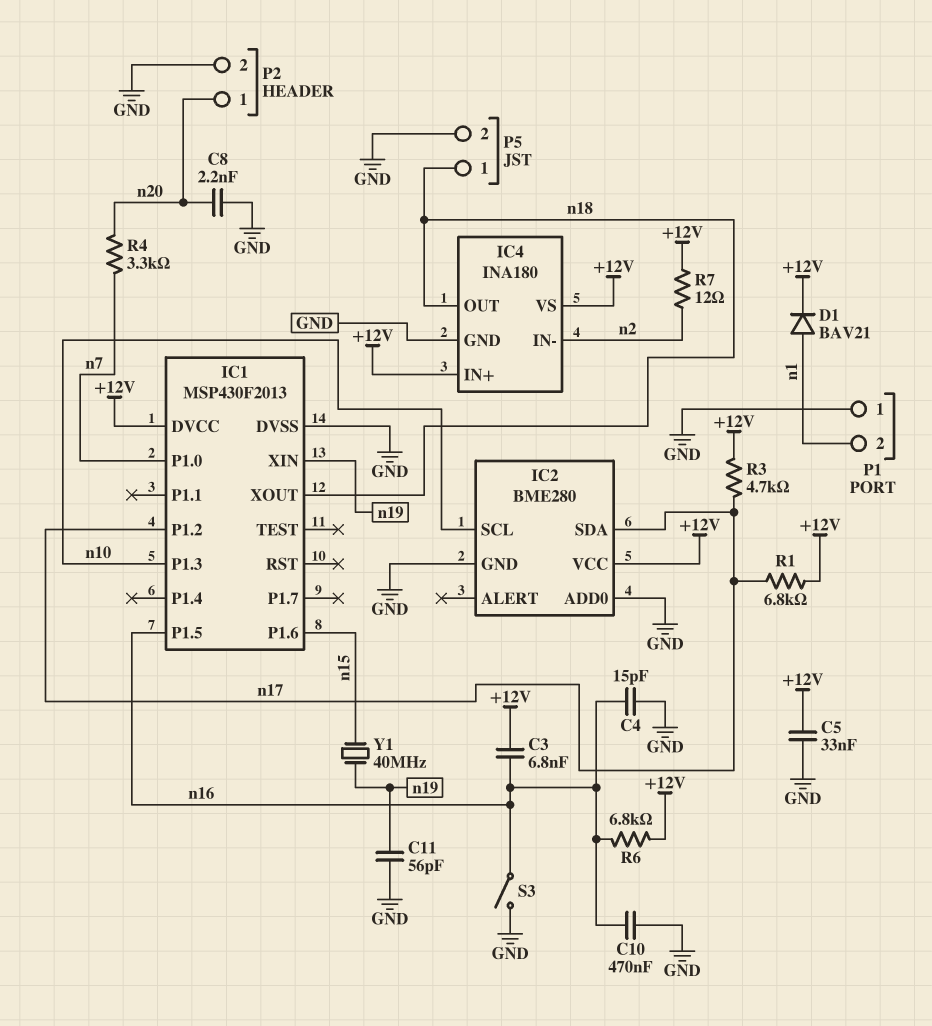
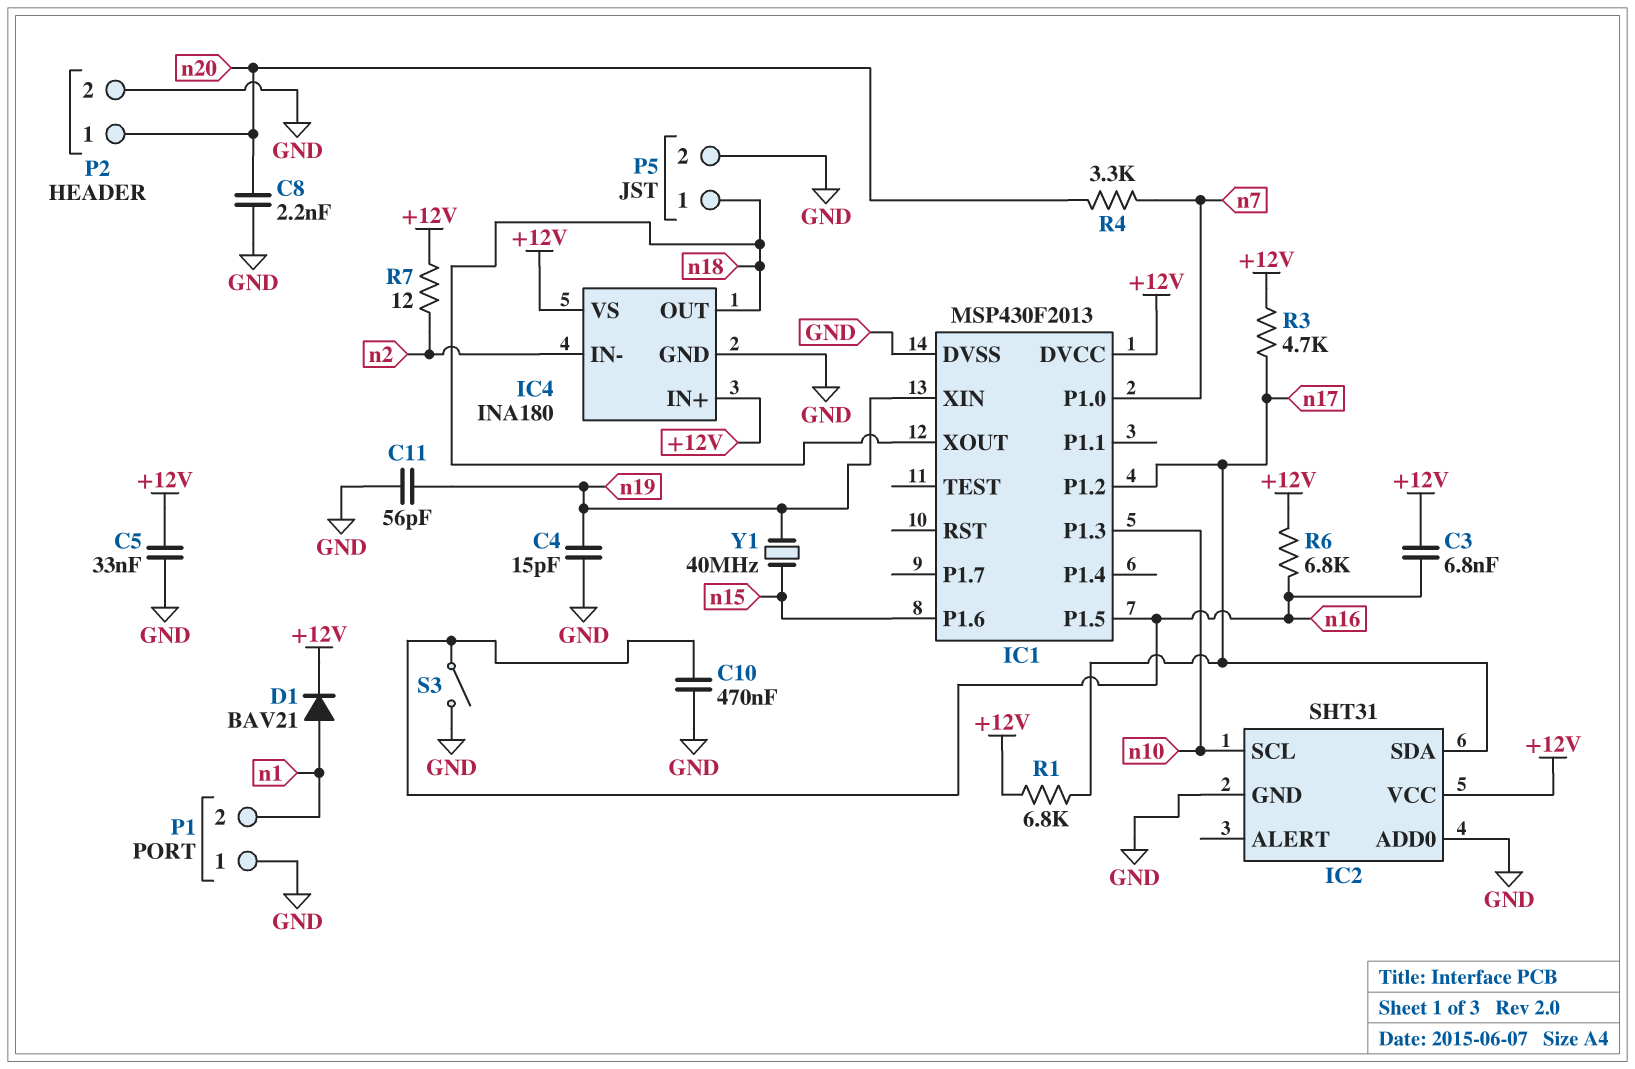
C4: 15pF (GND, n16) -> 15pF (GND, n19)
IC2: BME280 -> SHT31

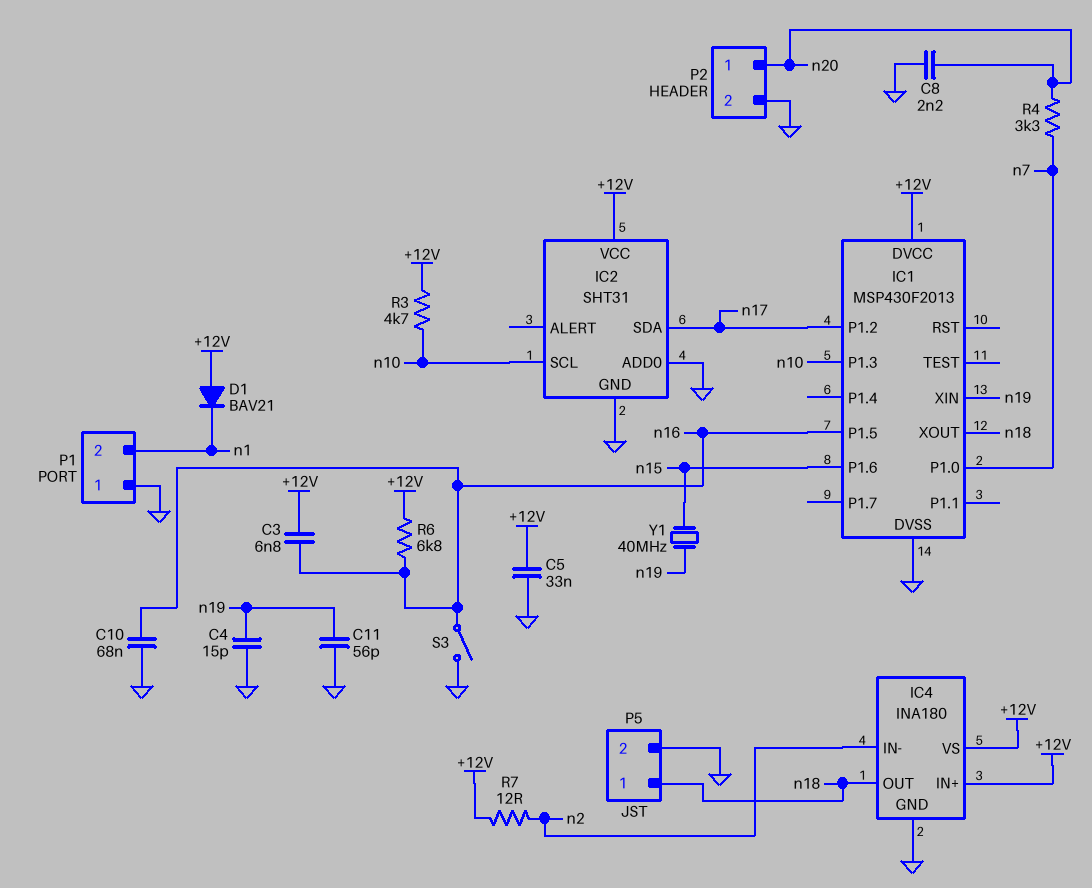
C10: 470nF (GND, n16) -> 68nF (GND, n16)
D1: diode BAV21 (A n1, K +12V) -> diode BAV21 (A +12V, K n1)
R1: 6.8k (+12V, n17) -> none
R3: 4.7k (+12V, n17) -> 4.7k (+12V, n10)

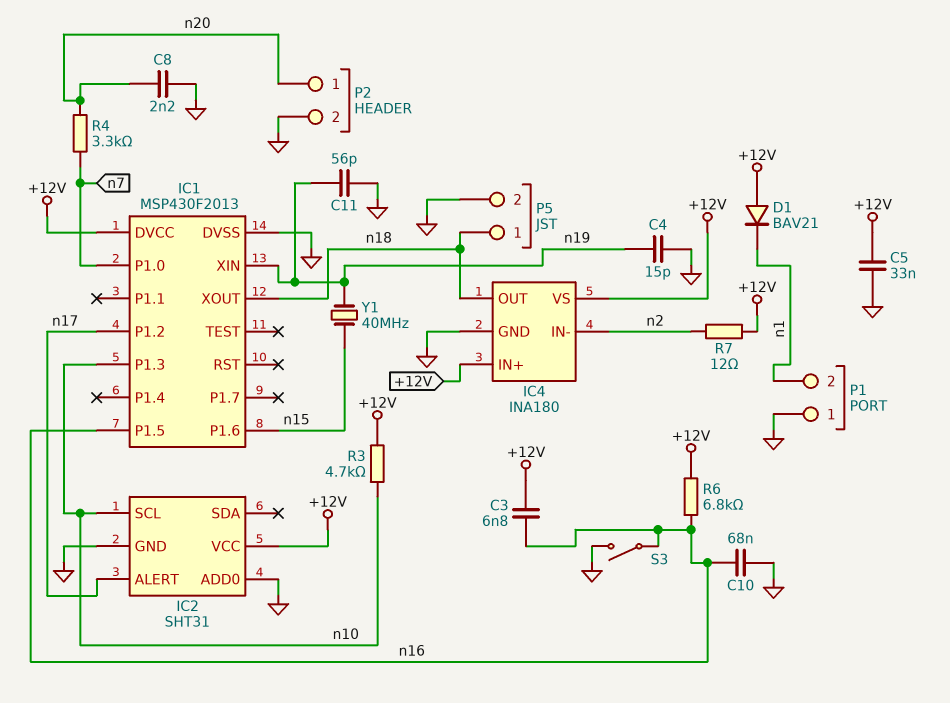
IC2 pin ALERT: none -> n17
IC2 pin SDA: n17 -> none

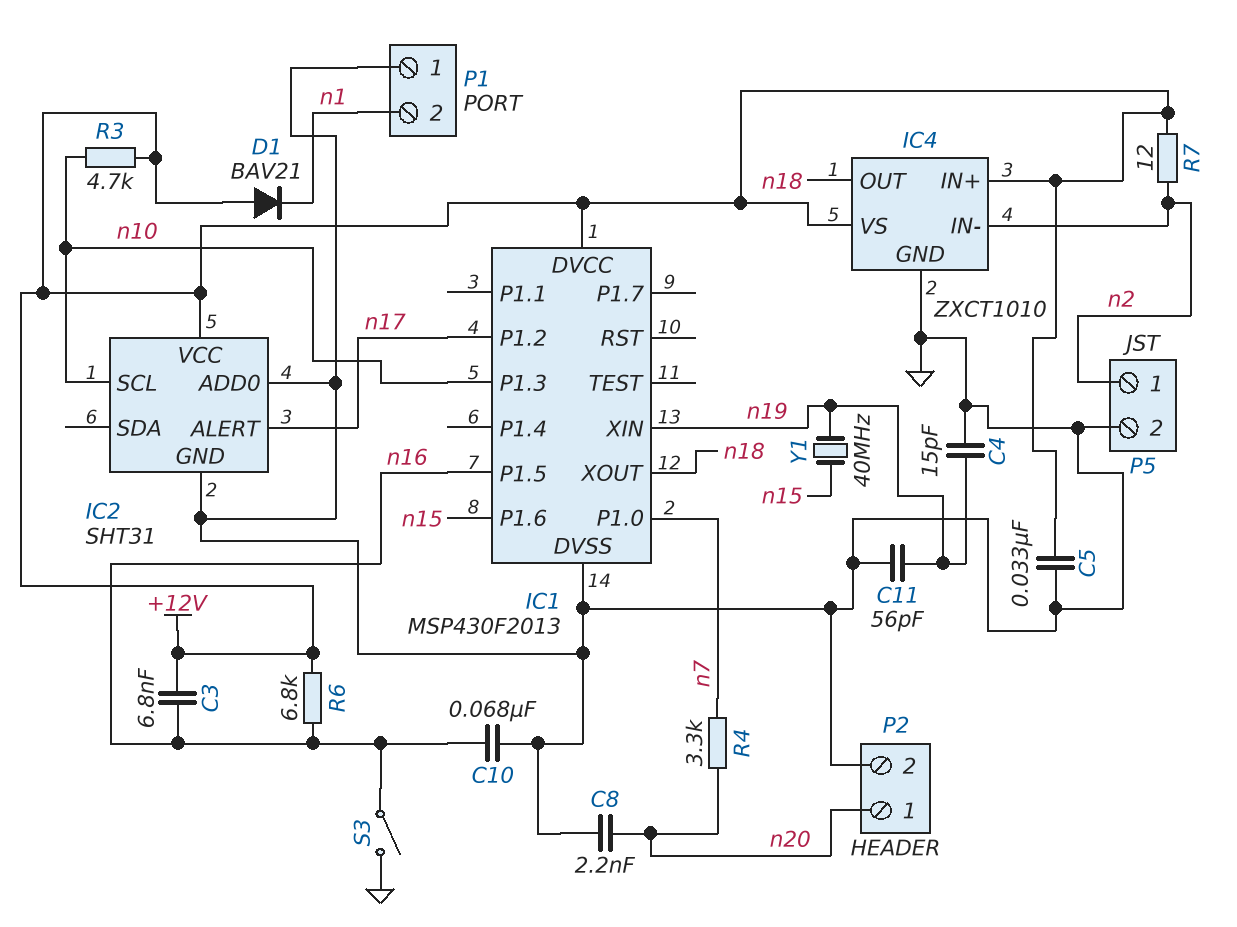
IC4: INA180 -> ZXCT1010
P5 pin 1: n18 -> n2

